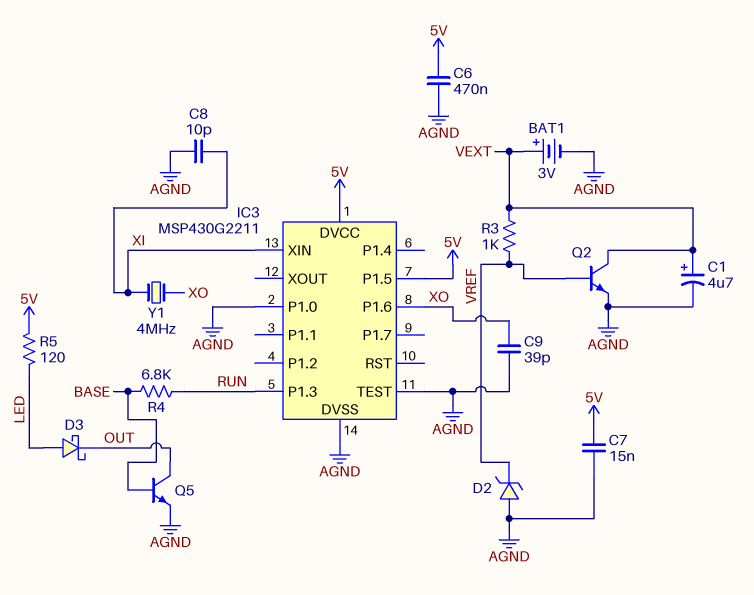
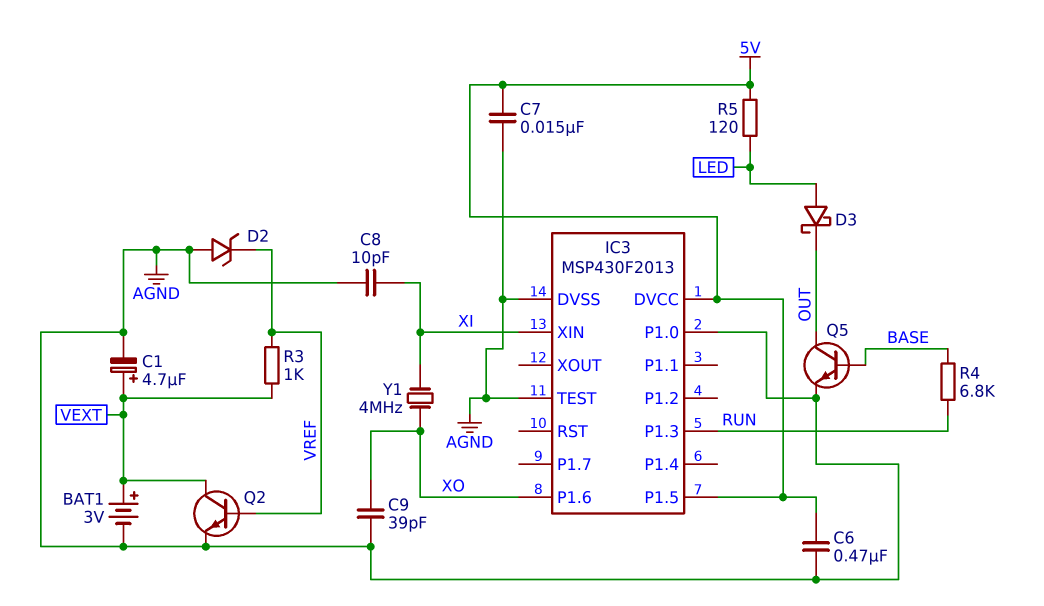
IC3: MSP430G2211 -> MSP430F2013

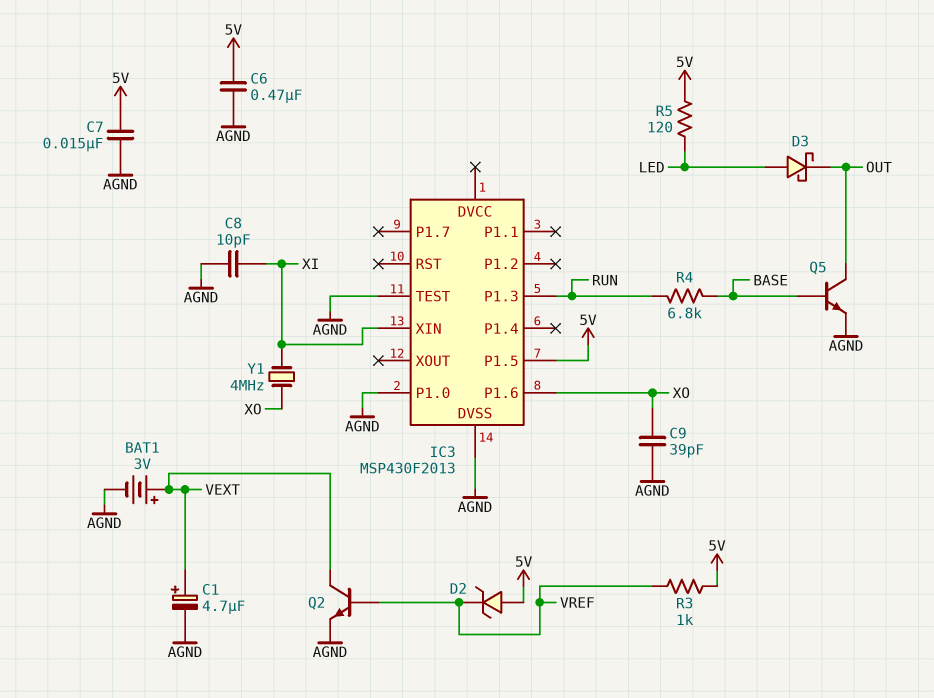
D2: zener (A AGND, K VREF) -> zener (A 5V, K VREF)
IC3 pin DVCC: 5V -> none
R3: 1k (VEXT, VREF) -> 1k (5V, VREF)

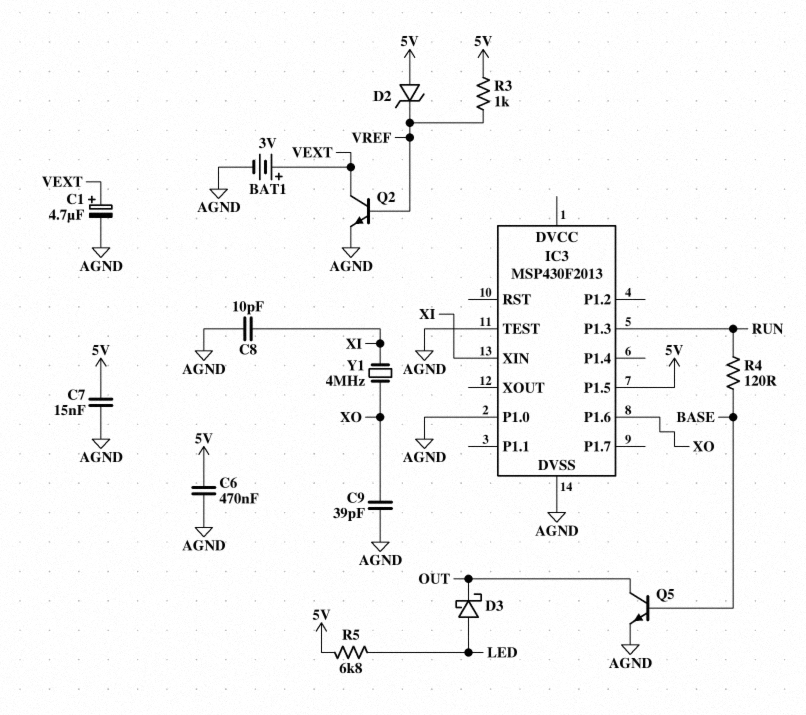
R4: 6.8k (BASE, RUN) -> 120 (BASE, RUN)
R5: 120 (5V, LED) -> 6.8k (5V, LED)

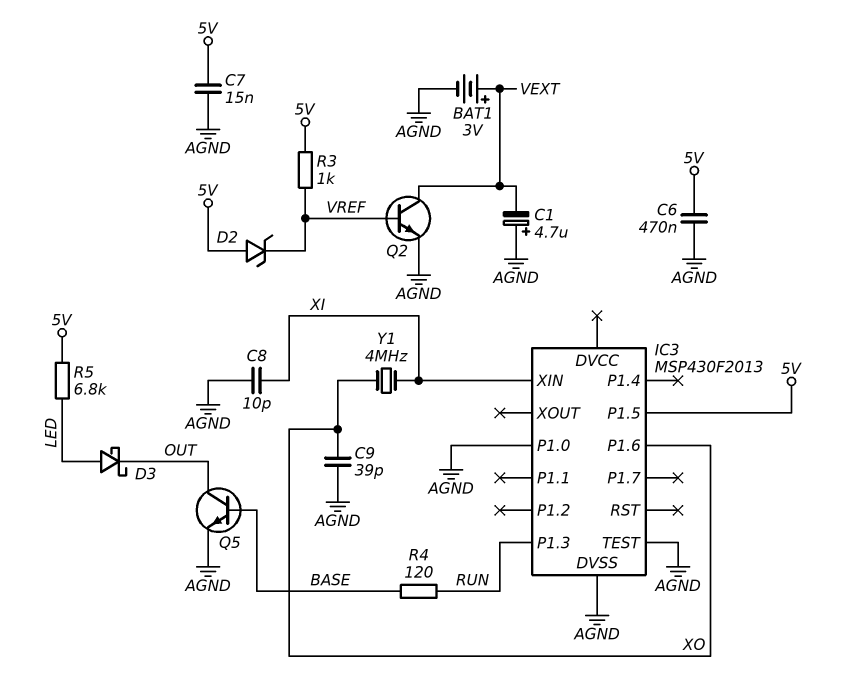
C1: 4.7uF (plus VEXT, minus AGND) -> 4.7uF (plus AGND, minus VEXT)

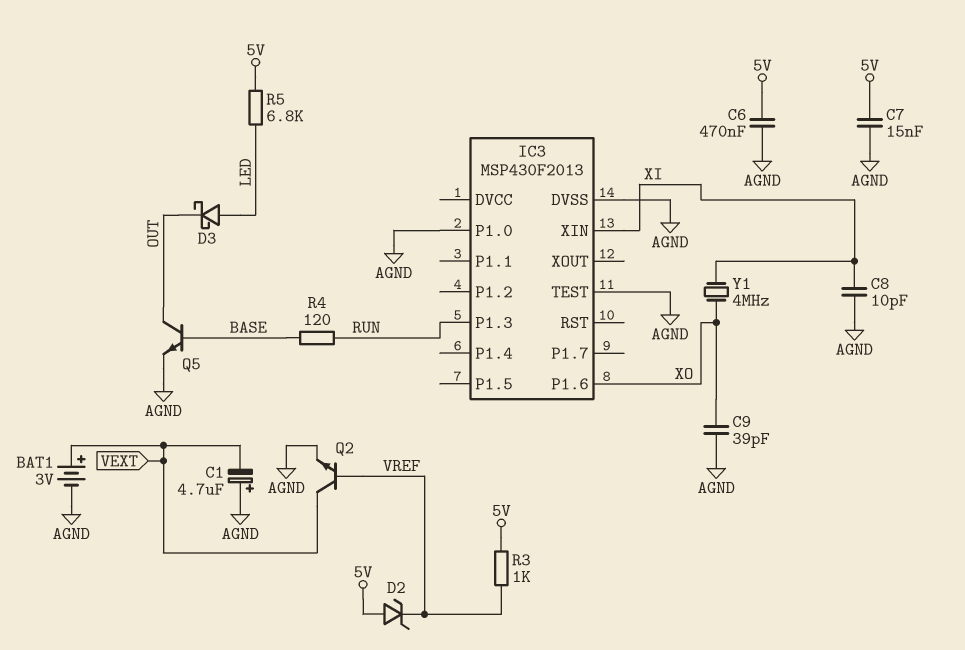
IC3 pin P1.5: 5V -> none

